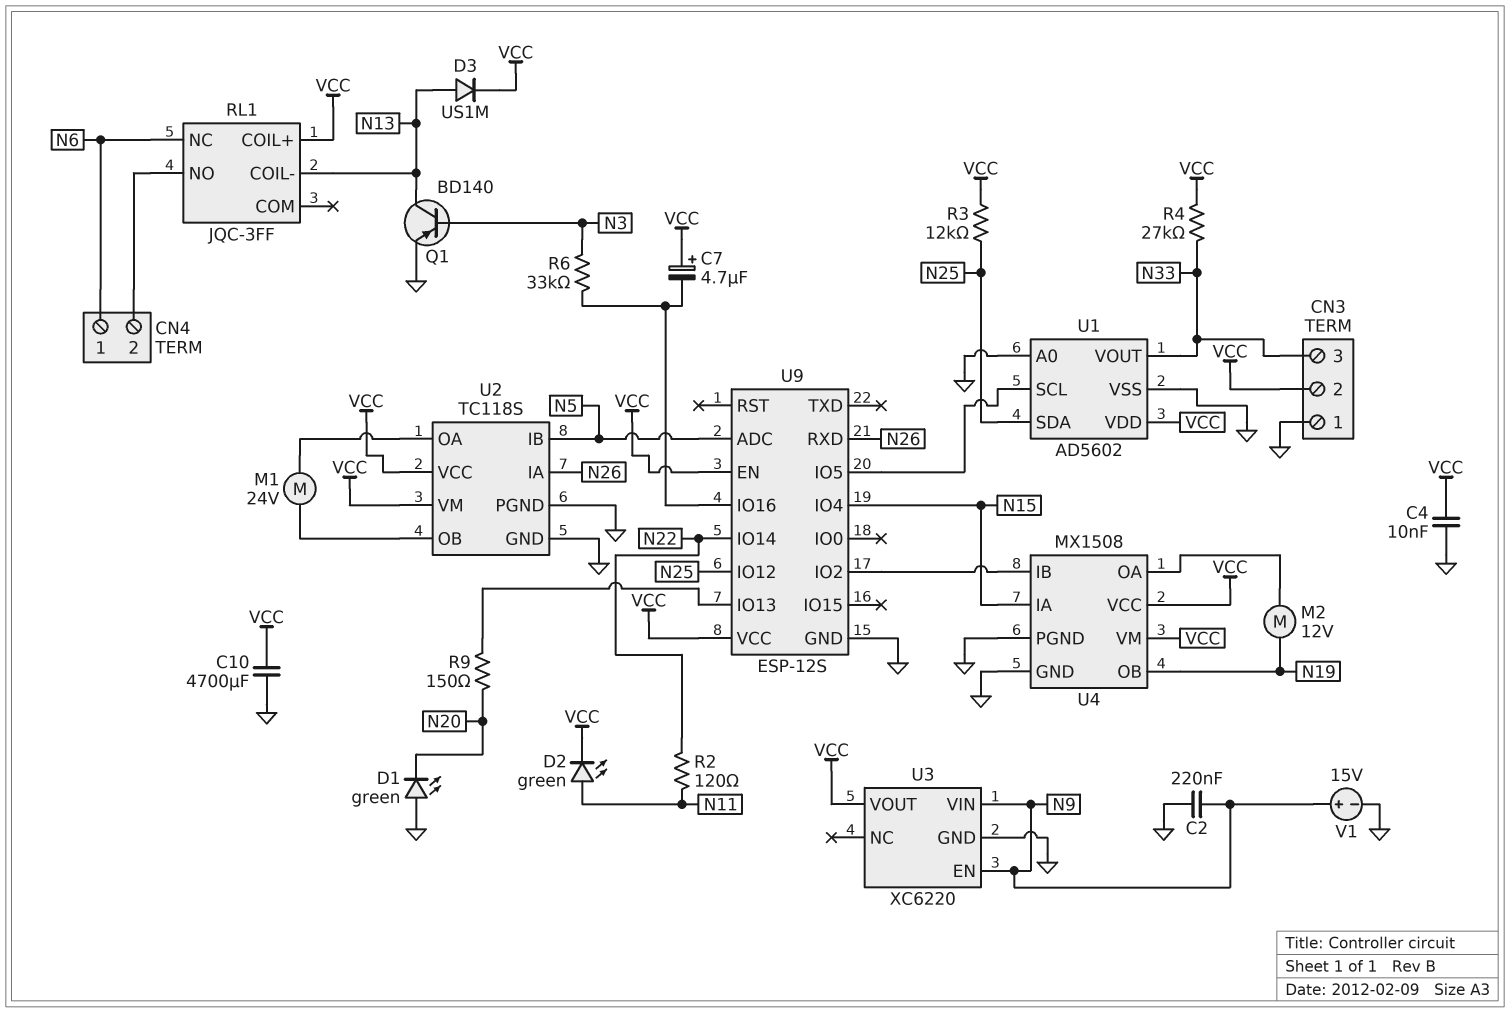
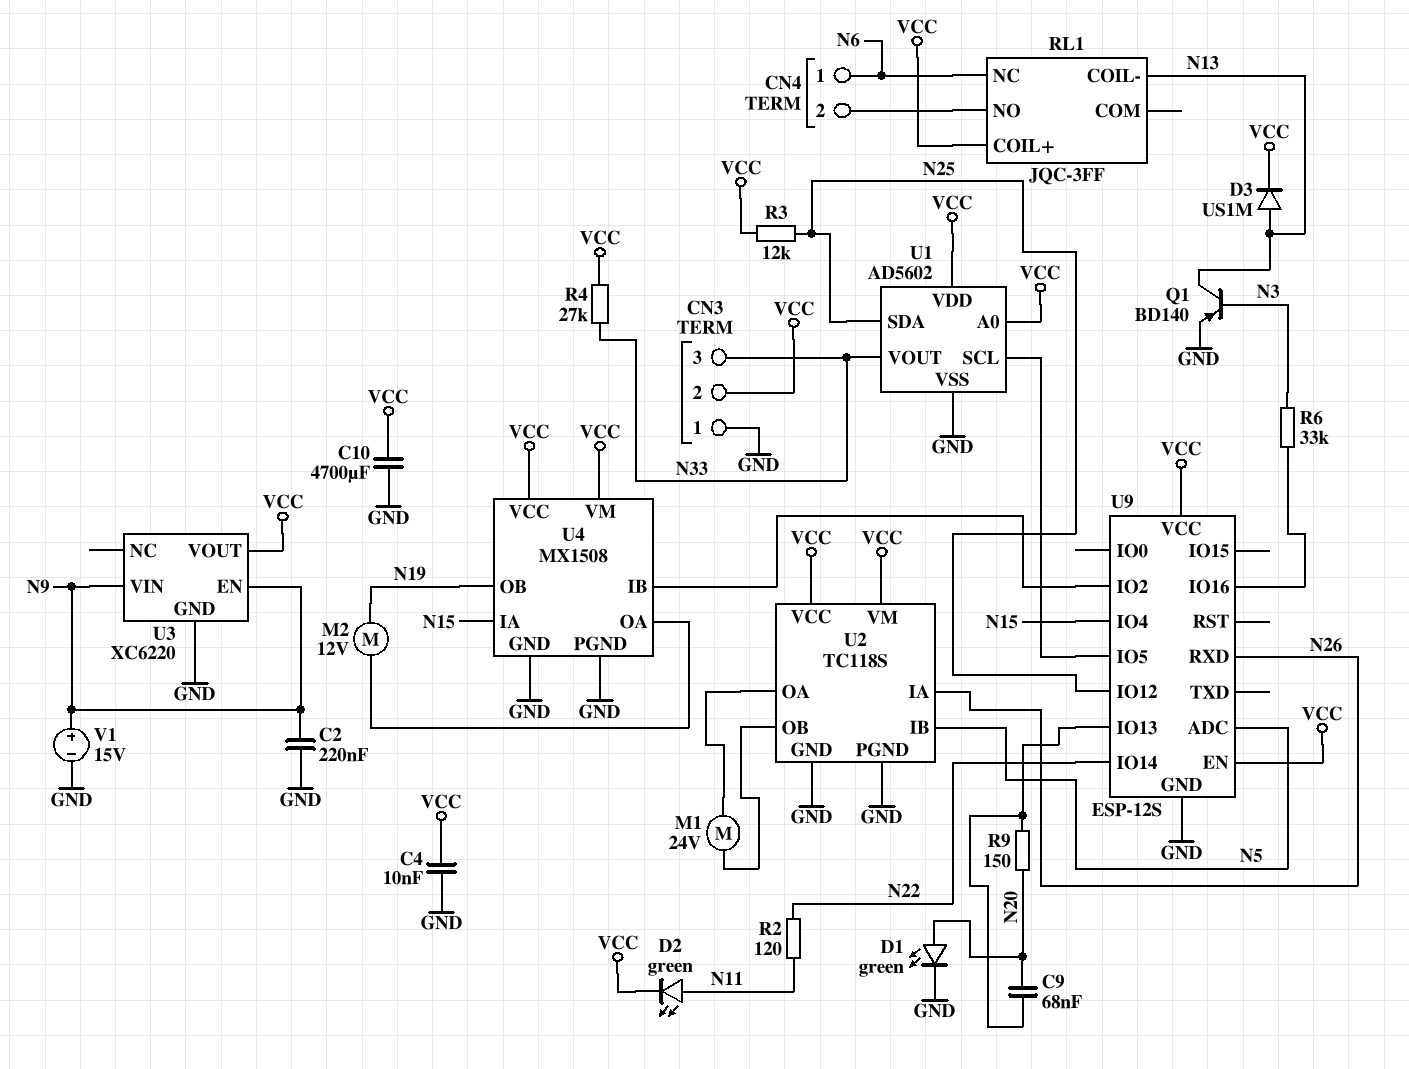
C7: 4.7uF (plus VCC, minus U9/IO16) -> none
C9: none -> 68nF (N20, U9/IO13)
D1: LED green (A GND, K N20) -> LED green (A N20, K GND)
U1 pin A0: GND -> VCC

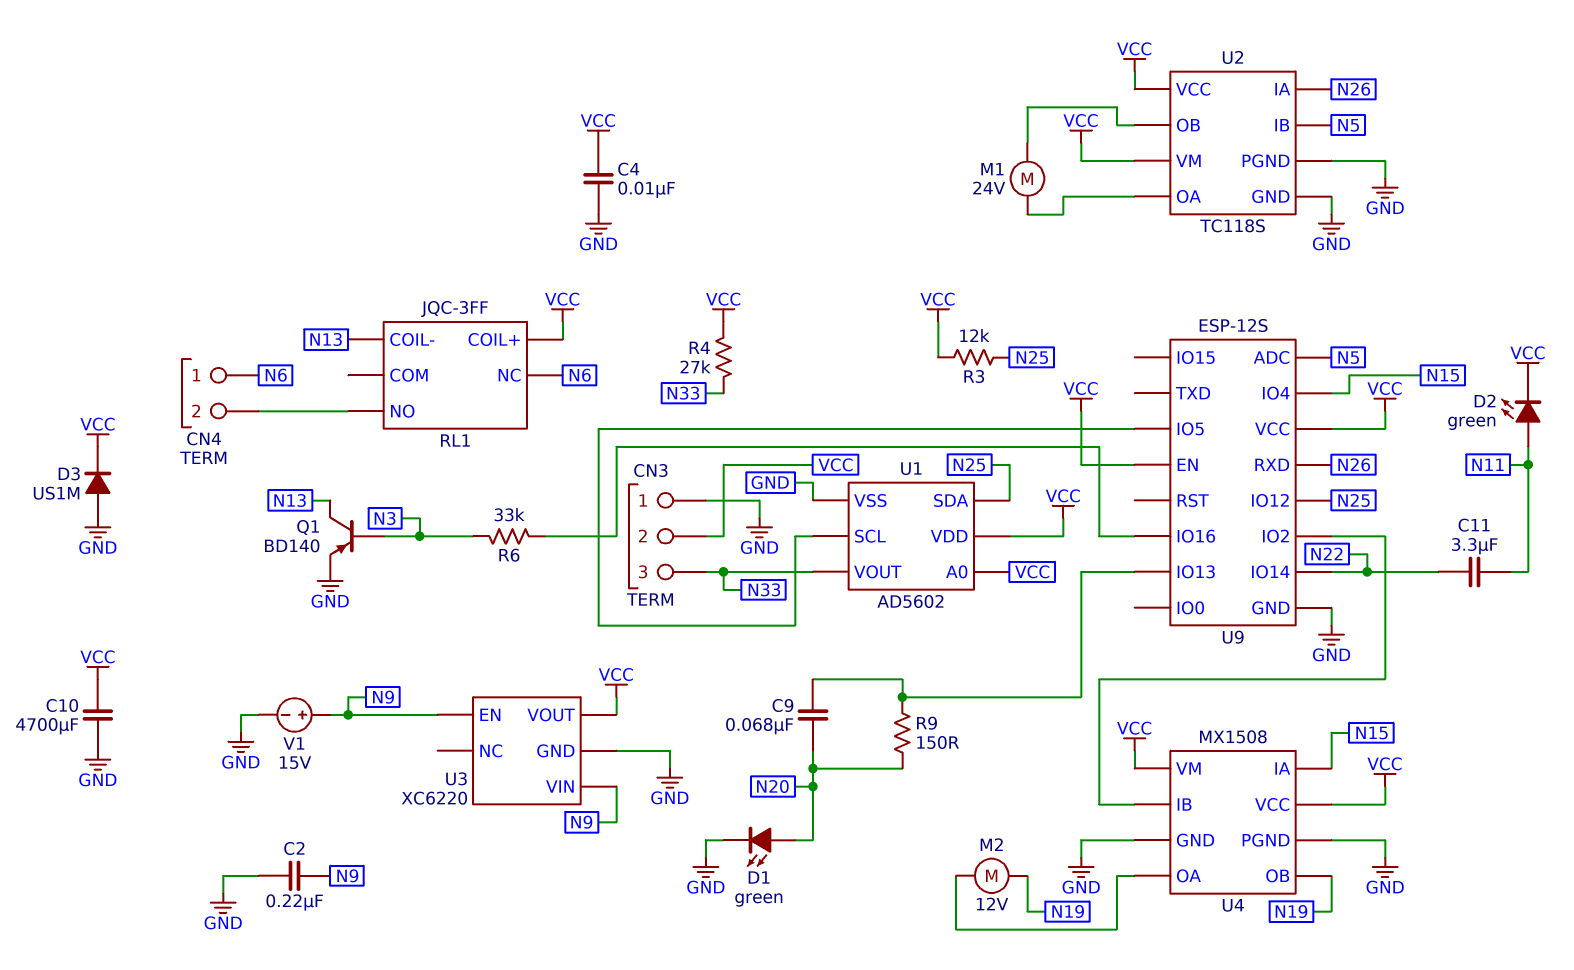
C11: none -> 3.3uF (N11, N22)
D3: diode US1M (A N13, K VCC) -> diode US1M (A GND, K VCC)
R2: 120 (N11, N22) -> none

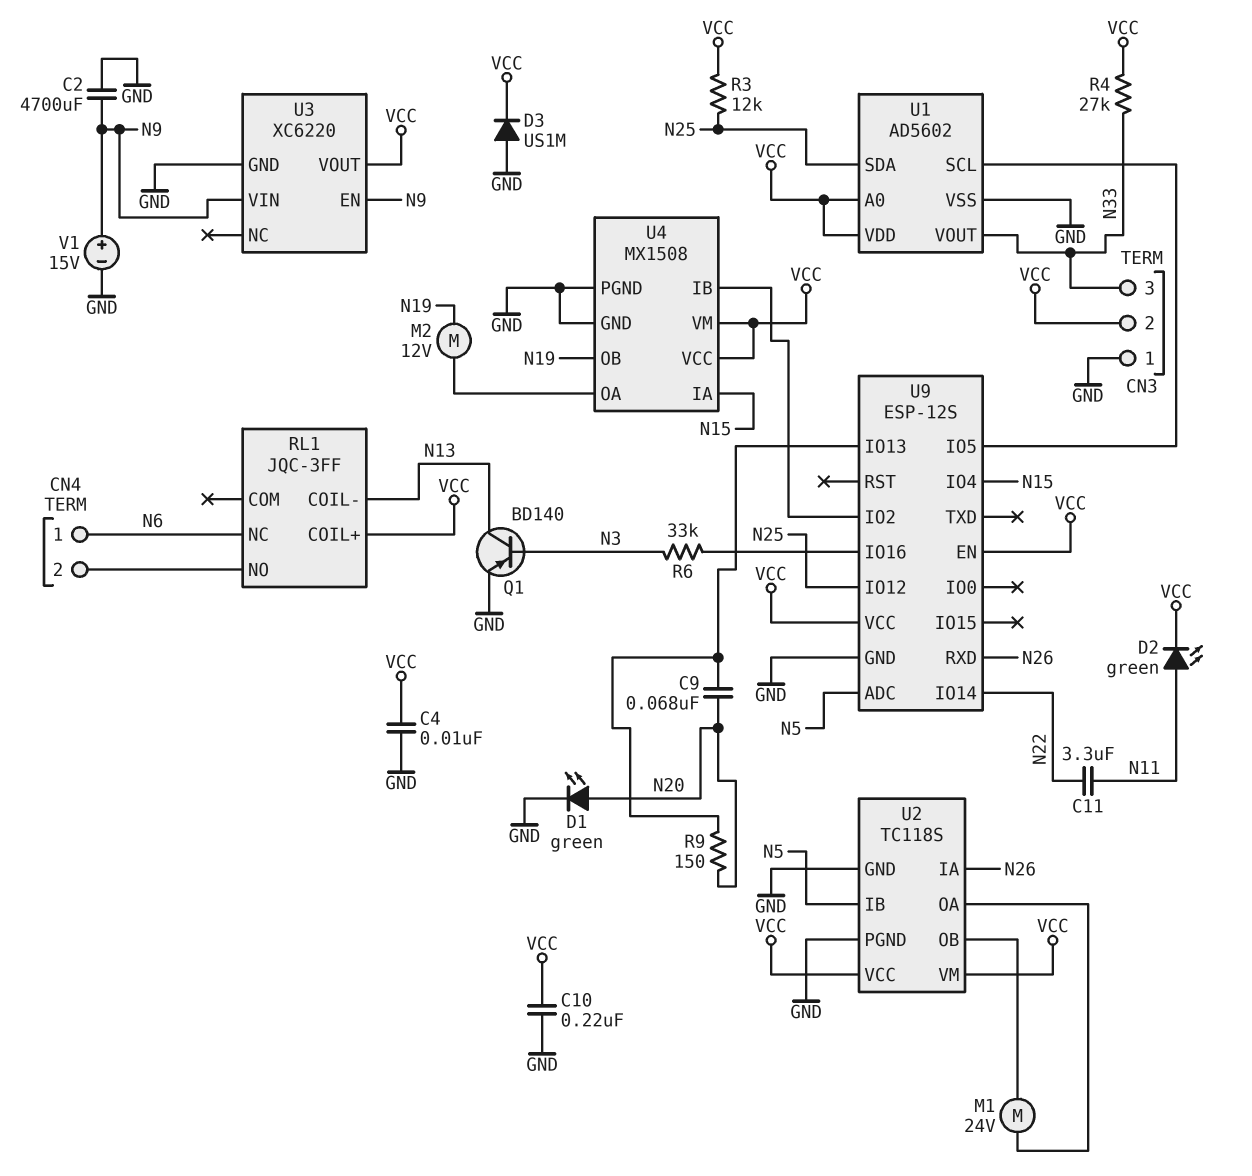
C2: 220nF (GND, N9) -> 4700uF (GND, N9)
C10: 4700uF (GND, VCC) -> 220nF (GND, VCC)

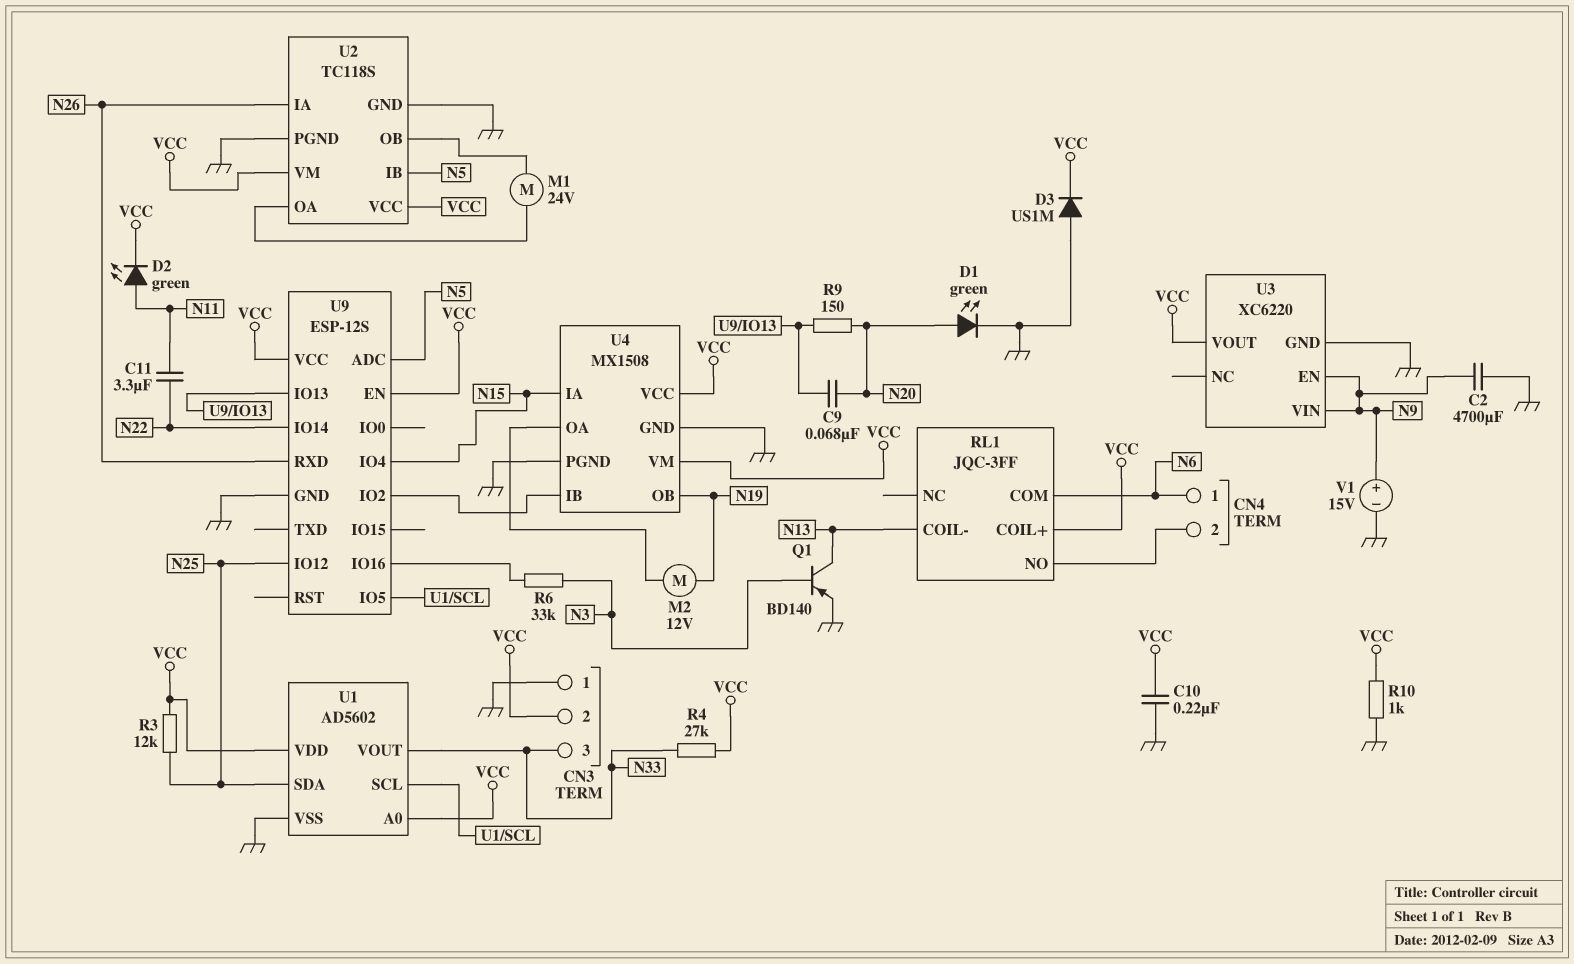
C4: 10nF (GND, VCC) -> none
R10: none -> 1k (GND, VCC)
RL1 pin COM: none -> N6
RL1 pin NC: N6 -> none

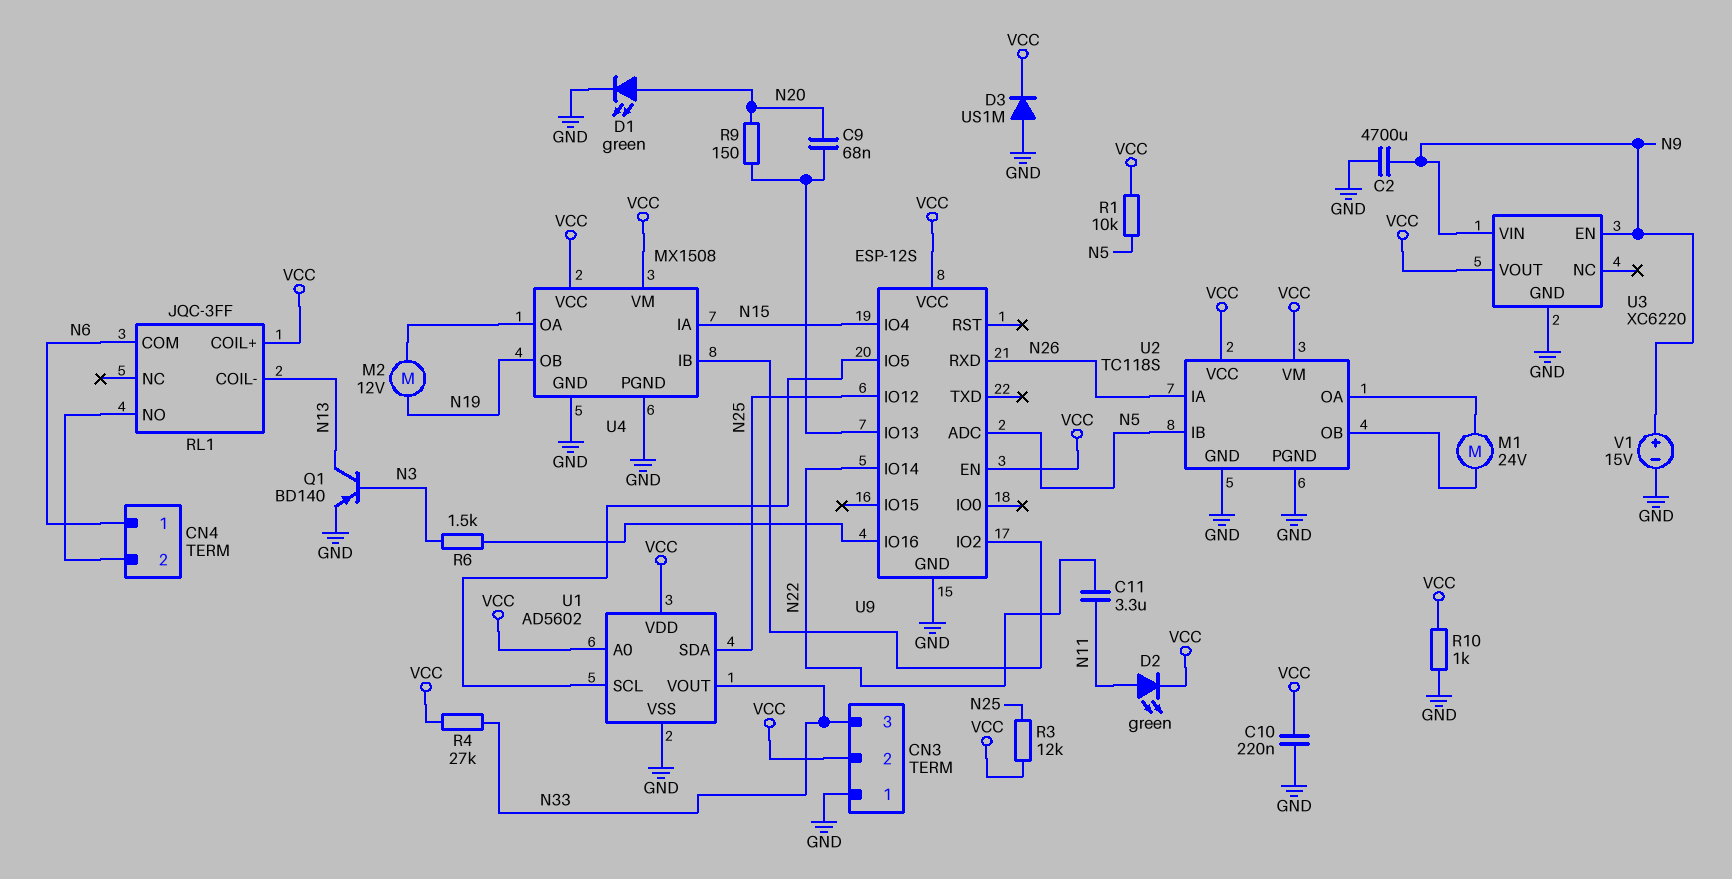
R1: none -> 10k (N5, VCC)
R6: 33k (N3, U9/IO16) -> 1.5k (N3, U9/IO16)

